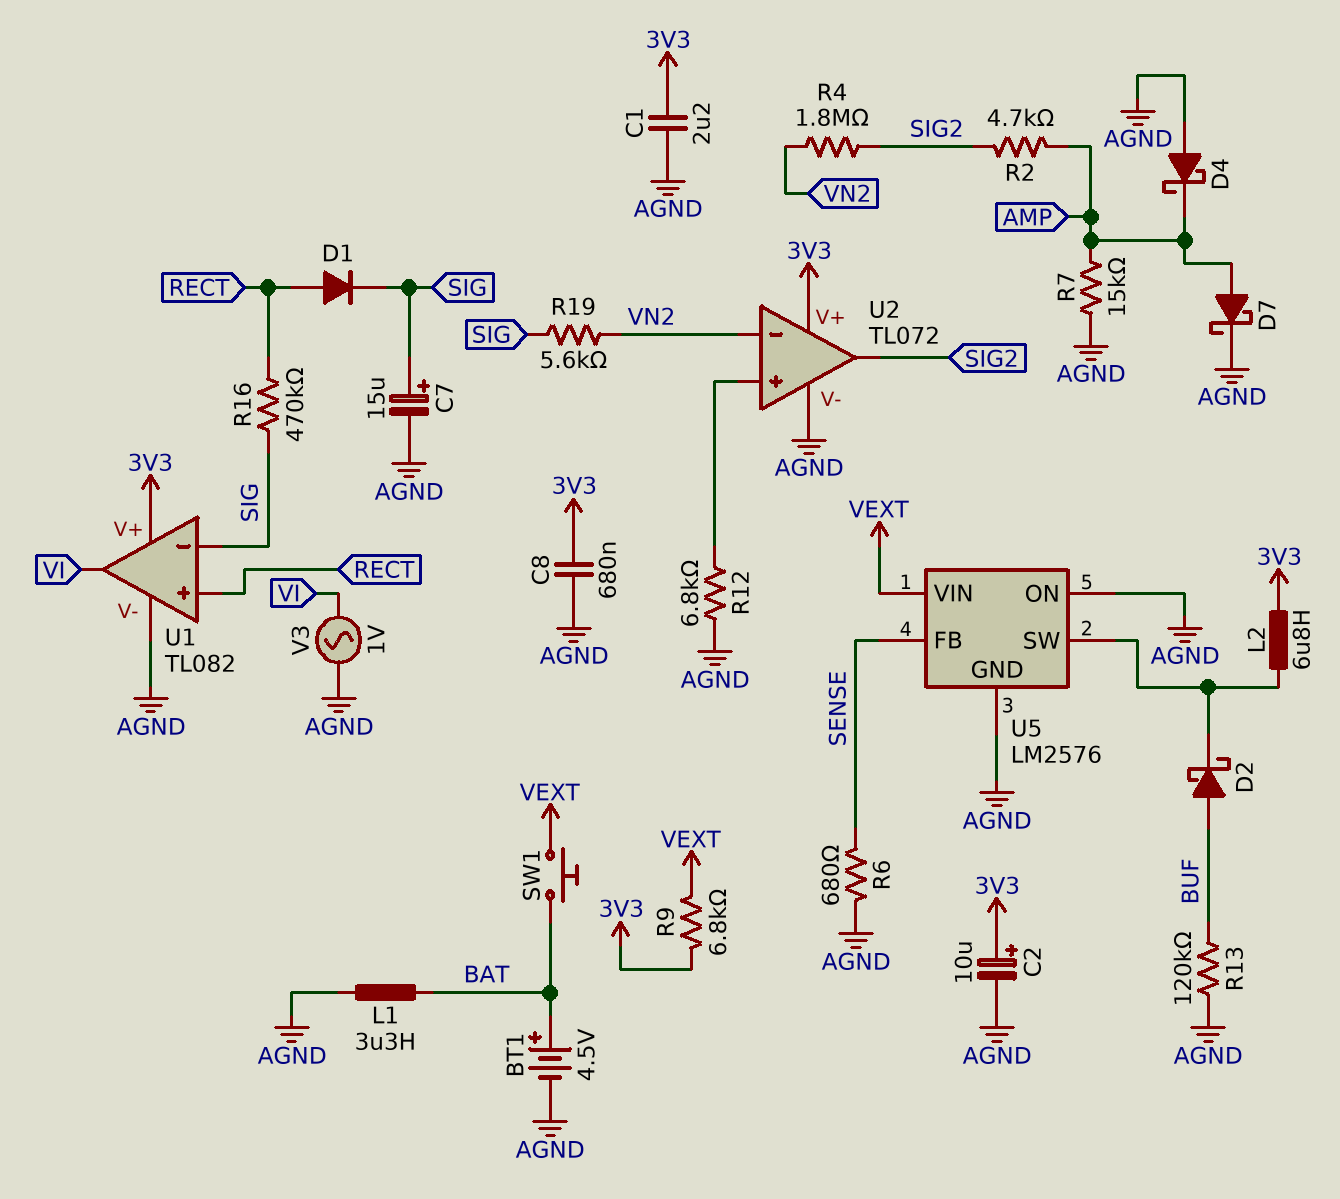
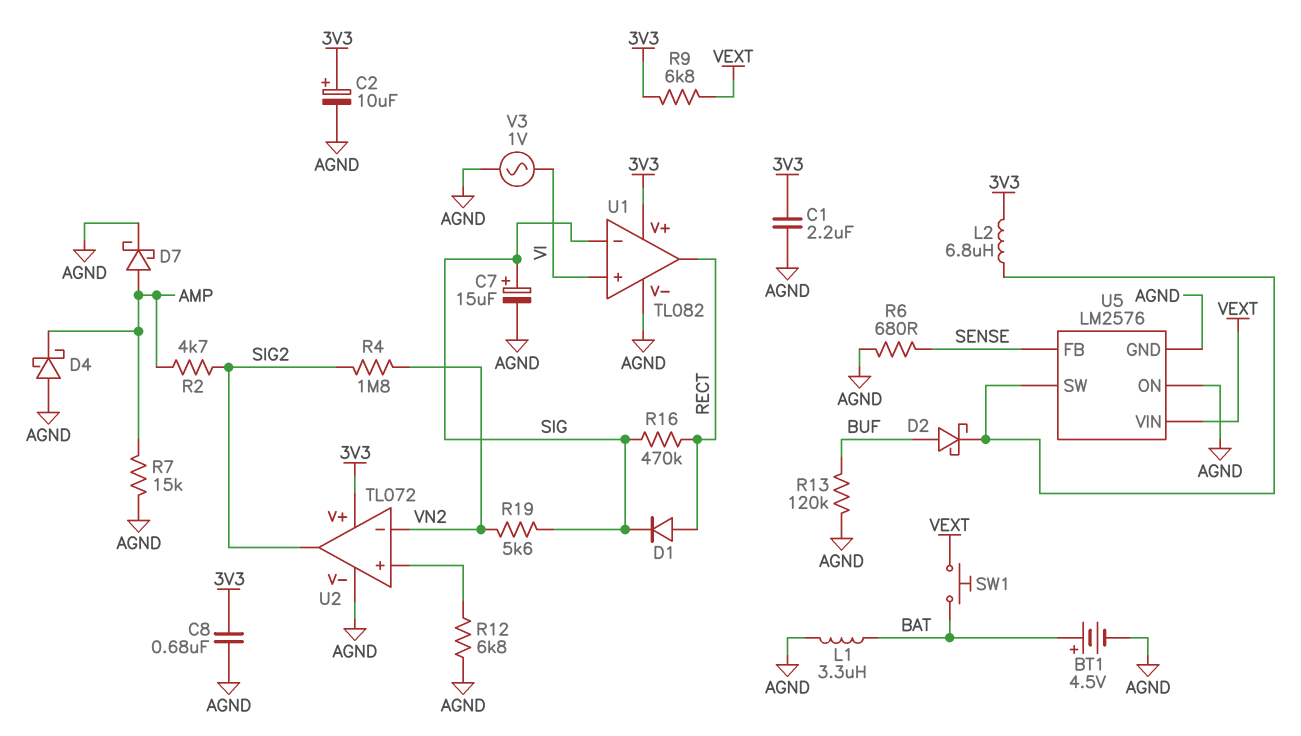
U1 pin in+: RECT -> VI
U1 pin out: VI -> RECT

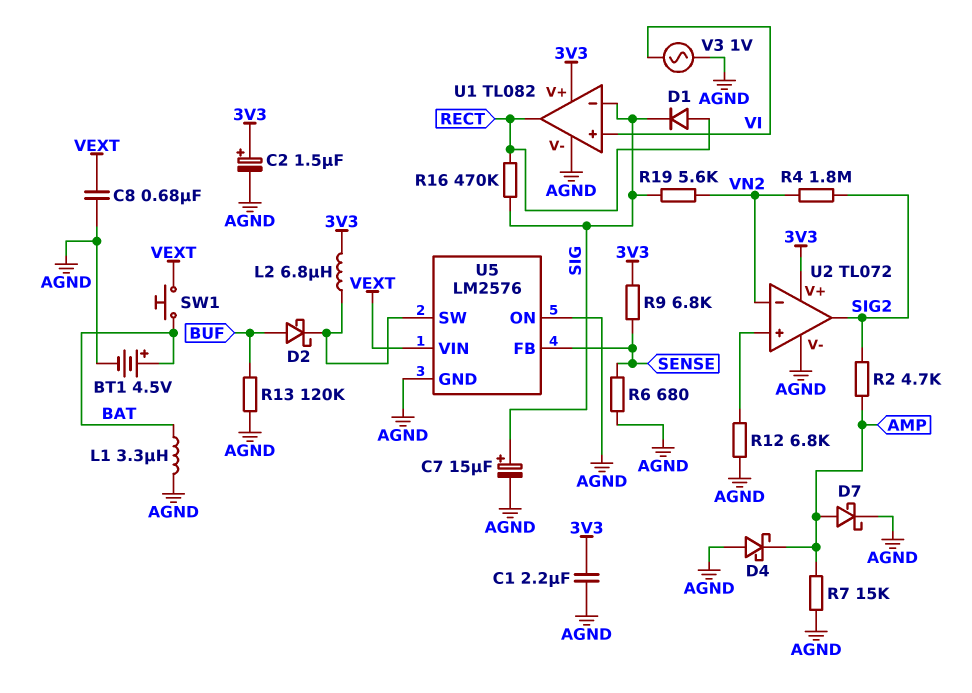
C2: 10uF (plus 3V3, minus AGND) -> 1.5uF (plus 3V3, minus AGND)
C8: 680nF (3V3, AGND) -> 680nF (AGND, VEXT)
R9: 6.8k (3V3, VEXT) -> 6.8k (3V3, SENSE)

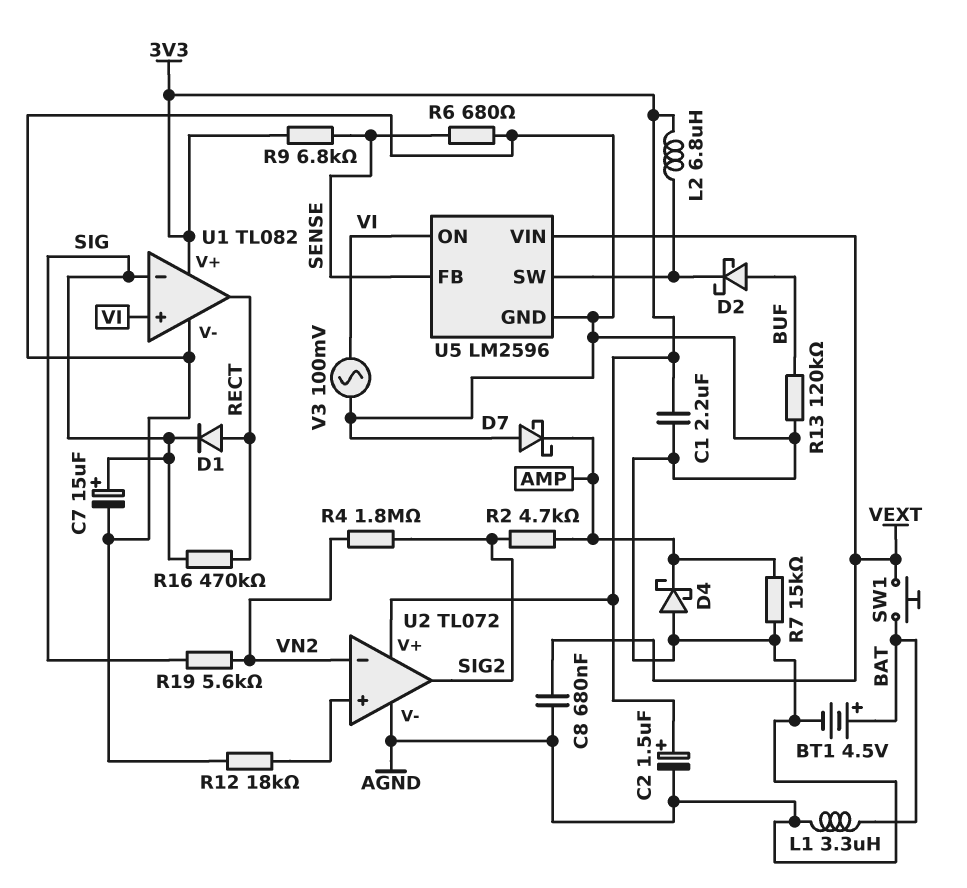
D7: schottky (A AMP, K AGND) -> schottky (A AGND, K AMP)
R12: 6.8k (AGND, U2/in+) -> 18k (AGND, U2/in+)
U5: LM2576 -> LM2596
U5 pin ON: AGND -> VI
V3: AC 1V (AGND, VI) -> AC 100mV (AGND, VI)

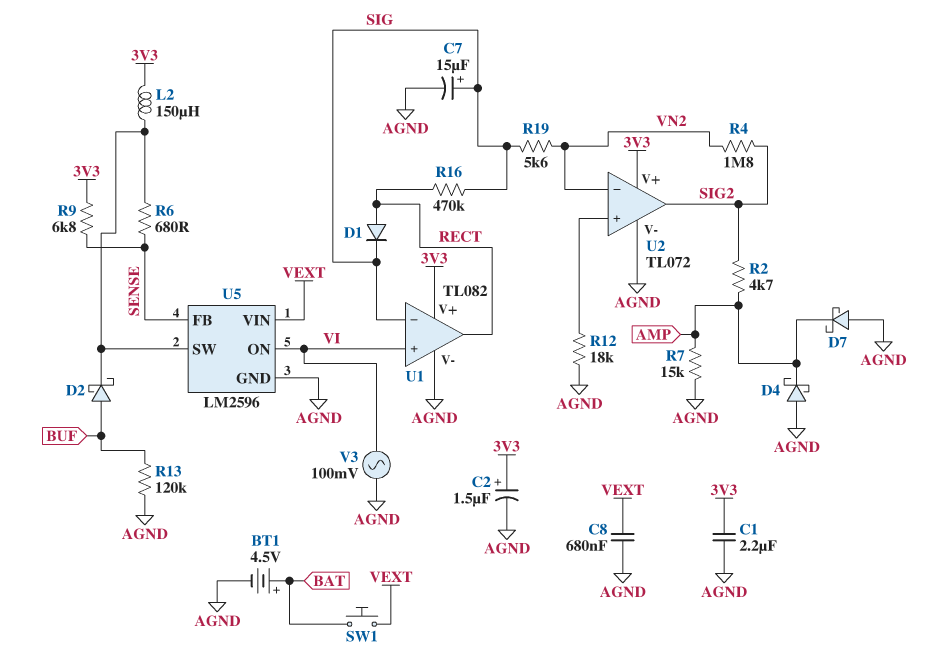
L1: 3.3uH (AGND, BAT) -> none
L2: 6.8uH (3V3, U5/SW) -> 150uH (3V3, U5/SW)
R6: 680 (AGND, SENSE) -> 680 (SENSE, U5/SW)

